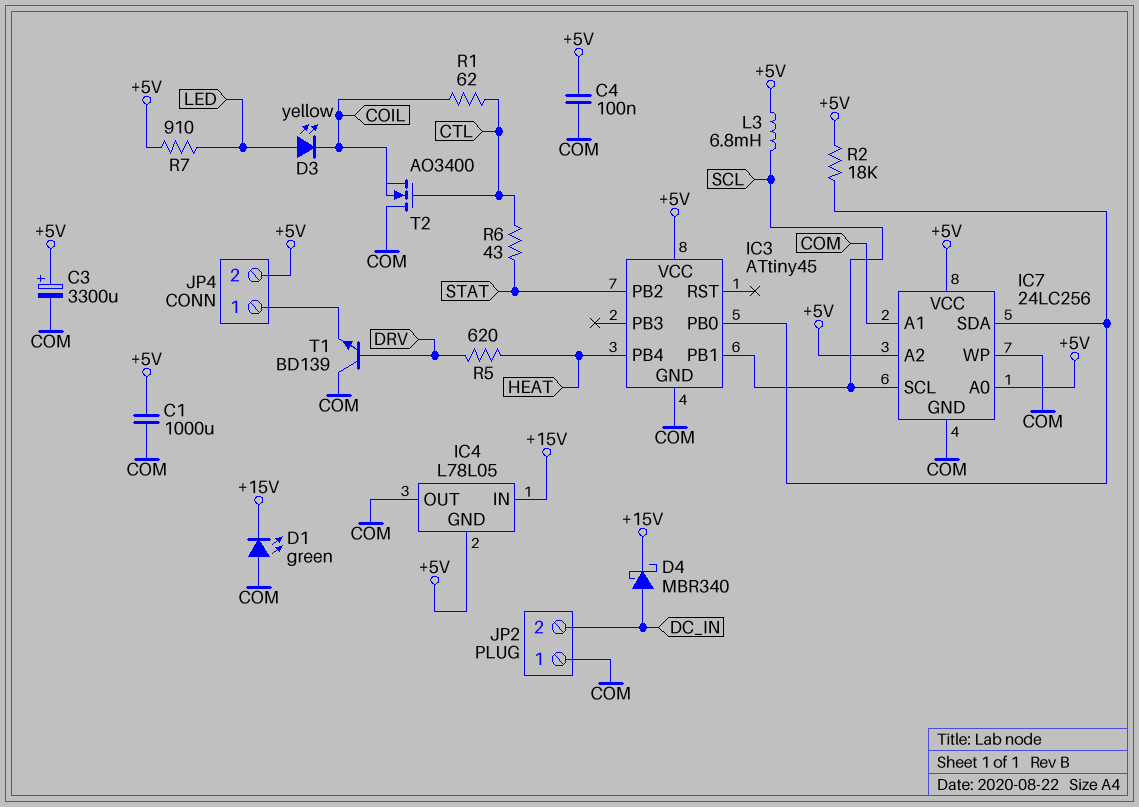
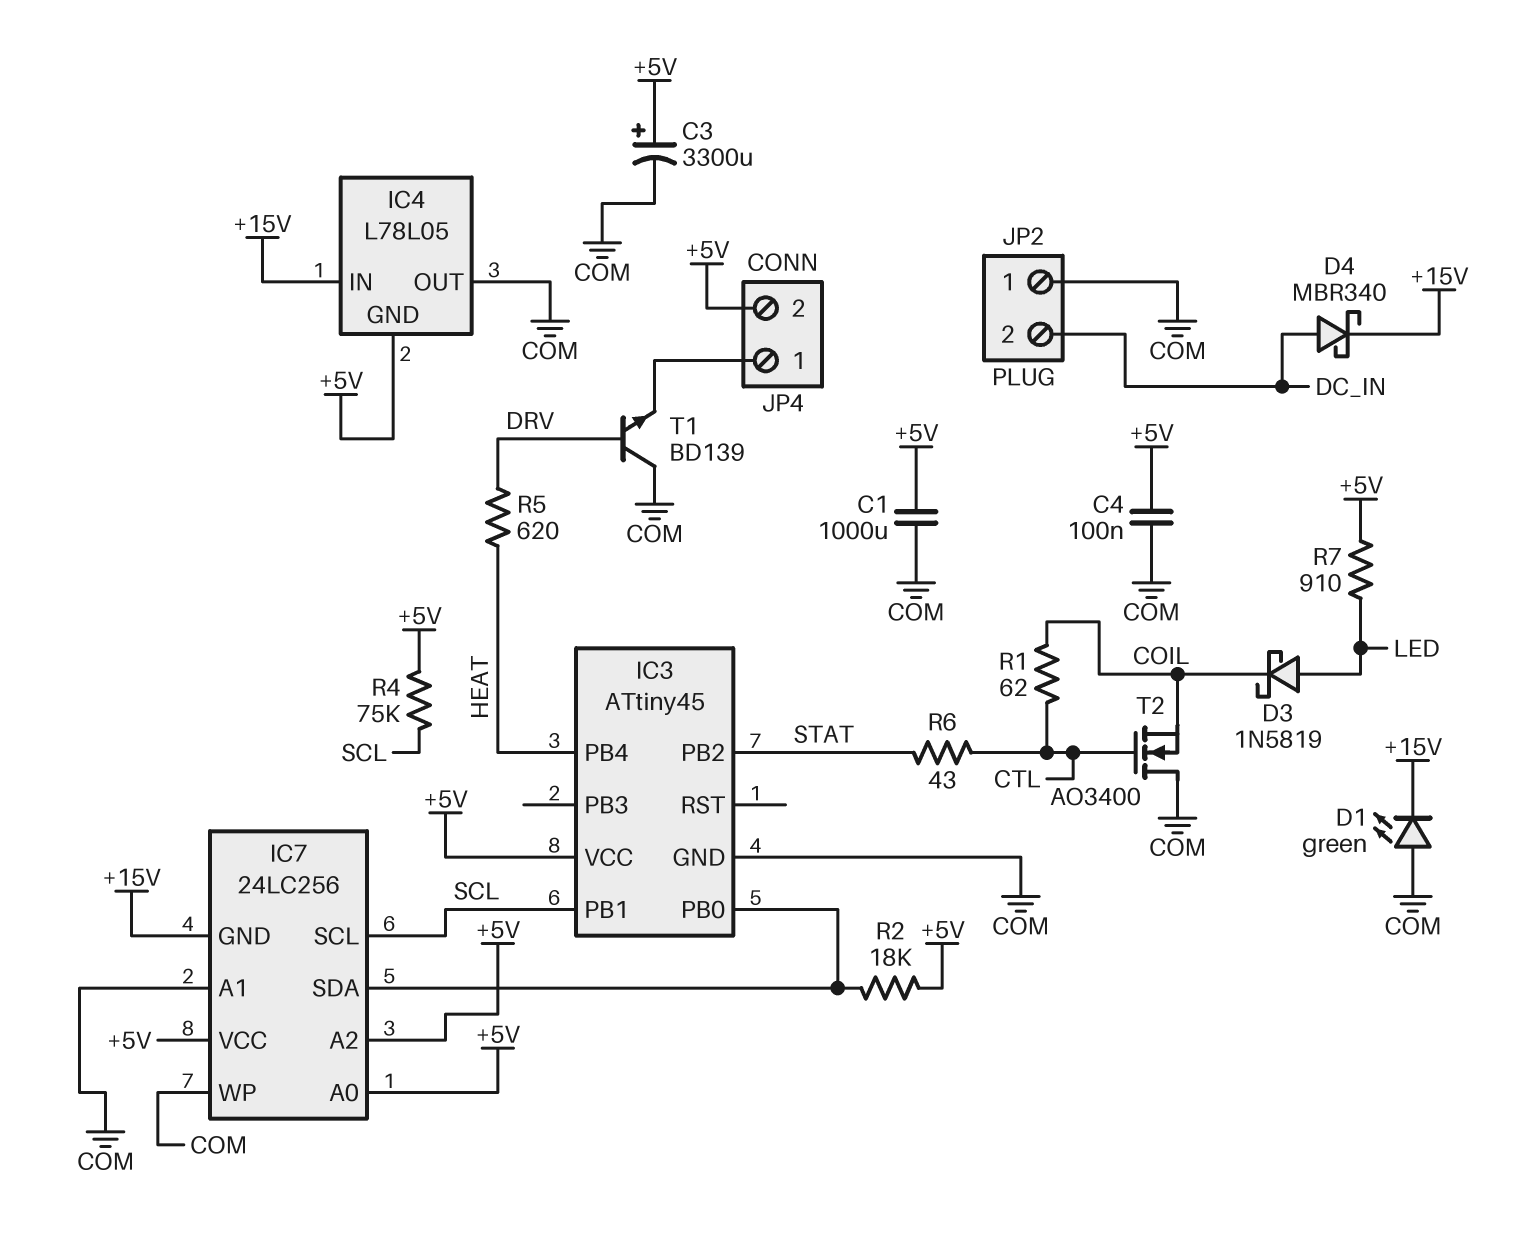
D3: LED yellow (A LED, K COIL) -> schottky 1N5819 (A LED, K COIL)
IC7 pin GND: COM -> +15V
L3: 6.8mH (+5V, SCL) -> none
R4: none -> 75k (+5V, SCL)

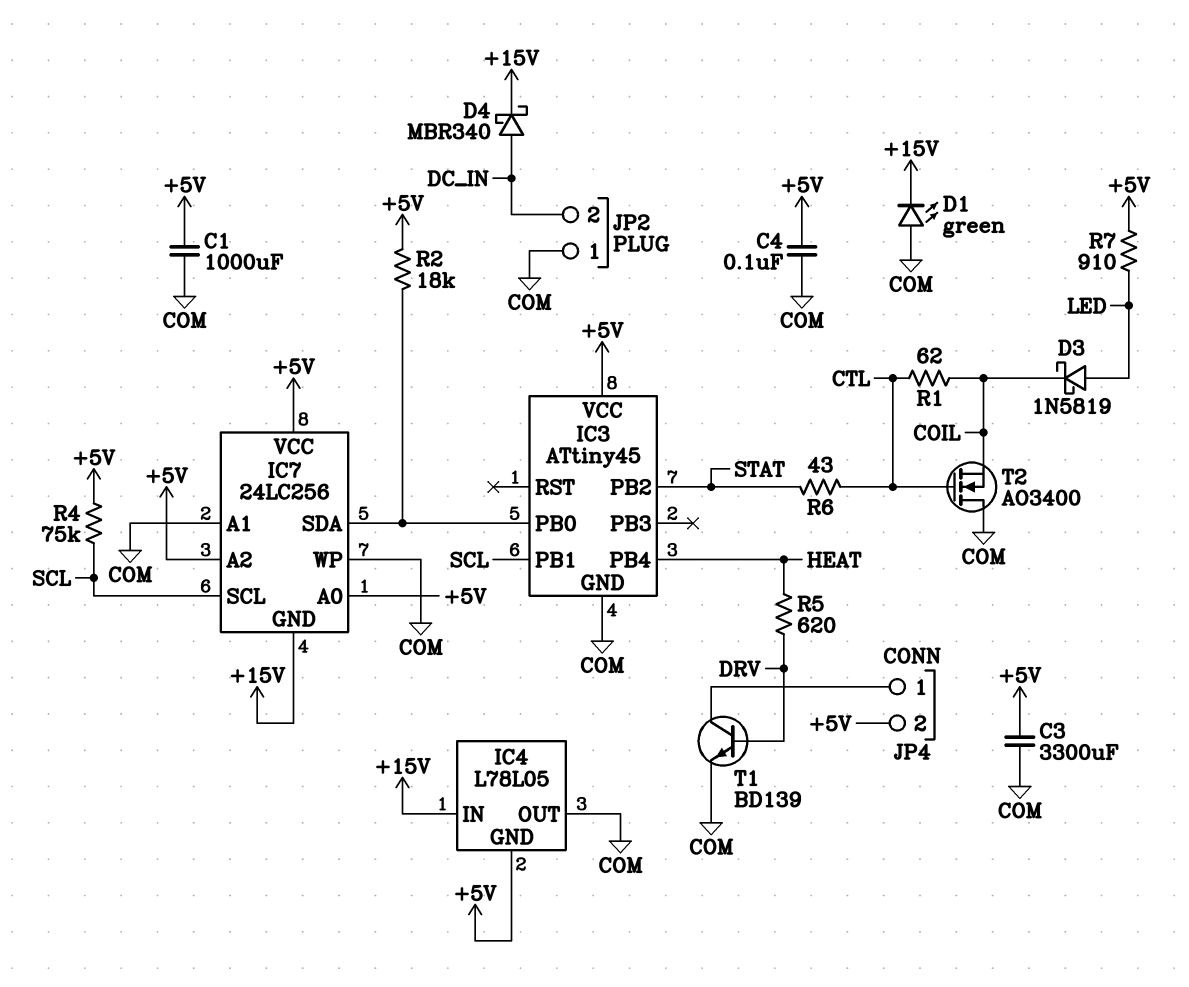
C3: 3300uF (plus +5V, minus COM) -> 3300uF (+5V, COM)
T1: NPN BD139 (B DRV, C COM, E JP4/1) -> NPN BD139 (B DRV, C JP4/1, E COM)

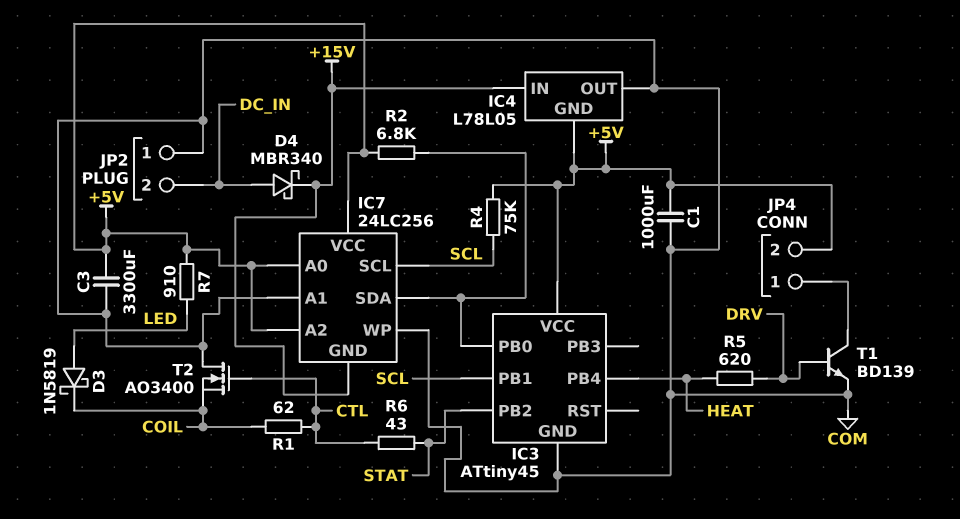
C4: 100nF (+5V, COM) -> none
D1: LED green (A COM, K +15V) -> none
R2: 18k (+5V, IC3/PB0) -> 6.8k (+5V, IC3/PB0)

